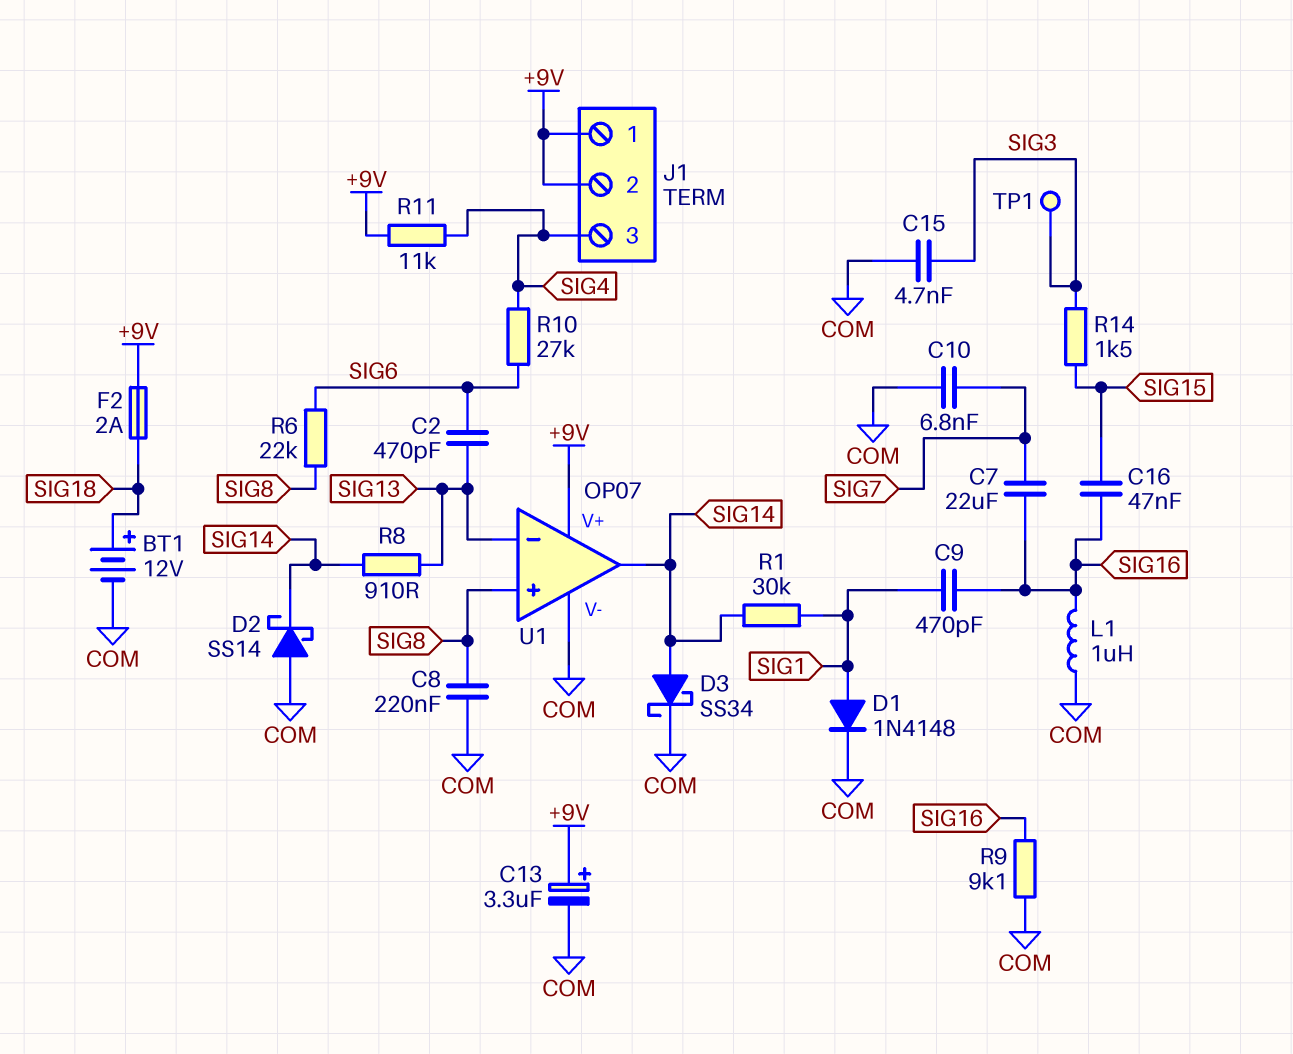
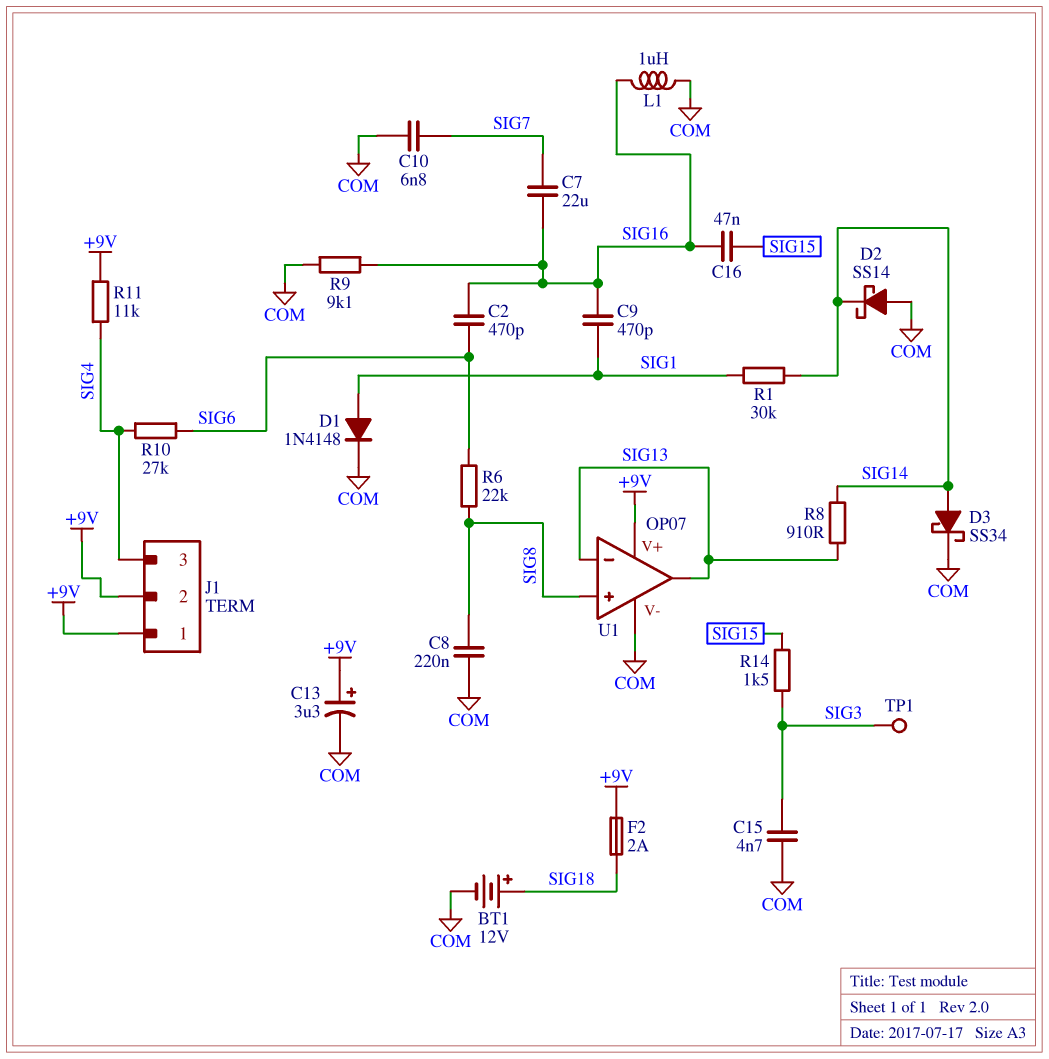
C2: 470pF (SIG6, SIG13) -> 470pF (SIG6, SIG16)
U1 pin out: SIG14 -> SIG13

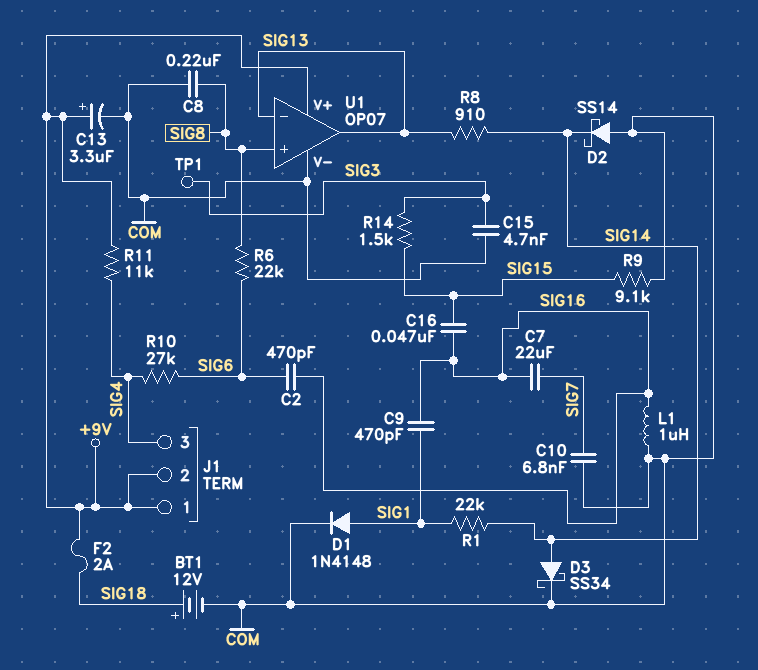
R1: 30k (SIG1, SIG14) -> 22k (SIG1, SIG14)
R9: 9.1k (COM, SIG16) -> 9.1k (COM, SIG15)

